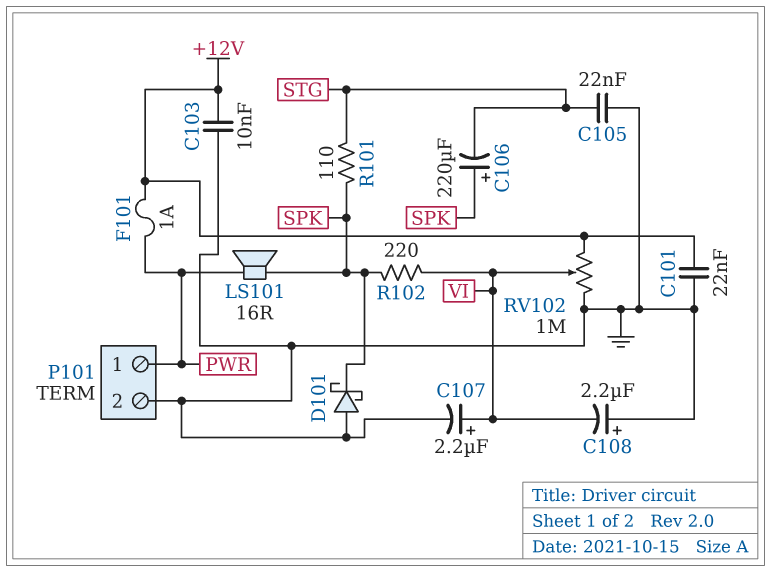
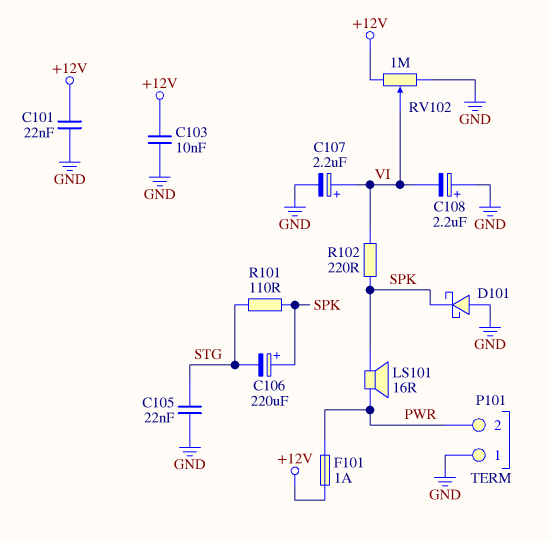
P101 pin 1: PWR -> GND
P101 pin 2: GND -> PWR

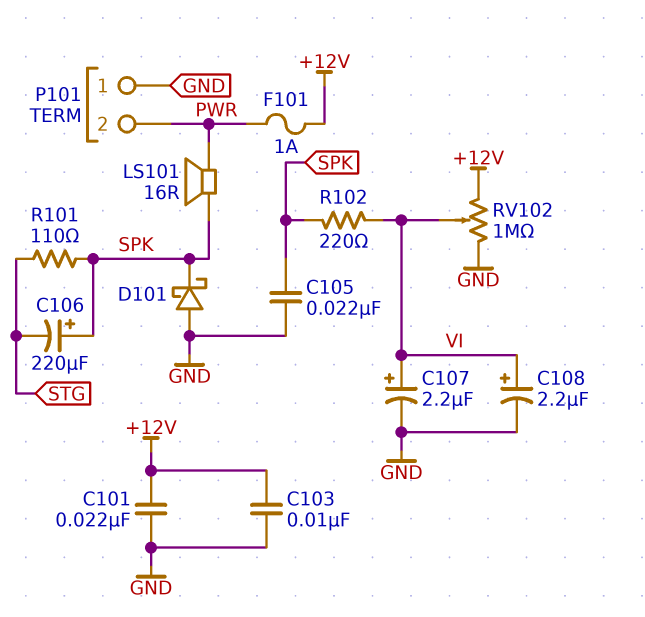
C105: 22nF (GND, STG) -> 22nF (GND, SPK)
C108: 2.2uF (plus GND, minus VI) -> 2.2uF (plus VI, minus GND)

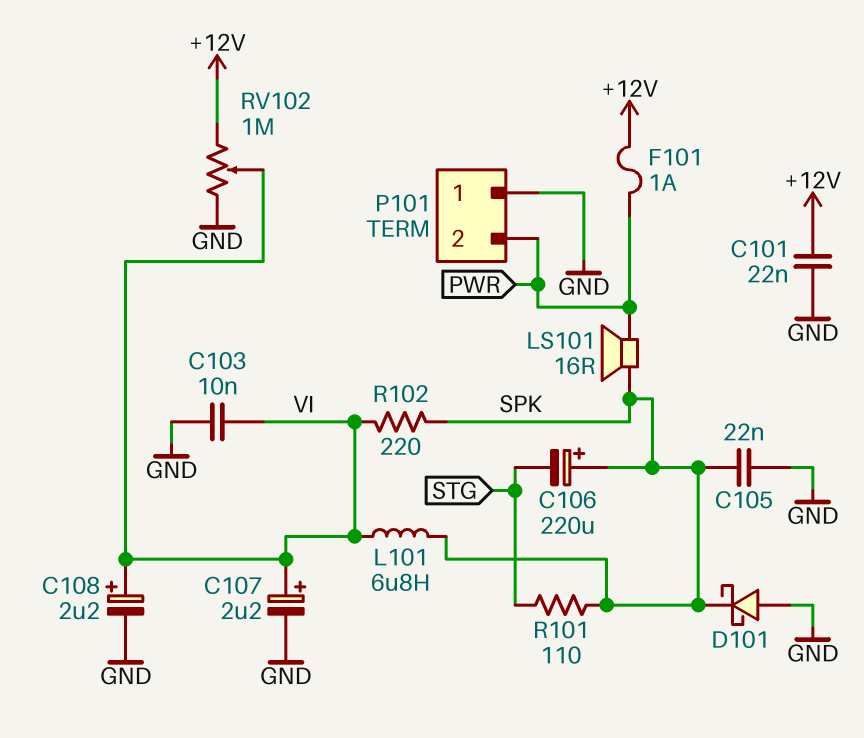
C103: 10nF (+12V, GND) -> 10nF (GND, VI)
L101: none -> 6.8uH (SPK, VI)

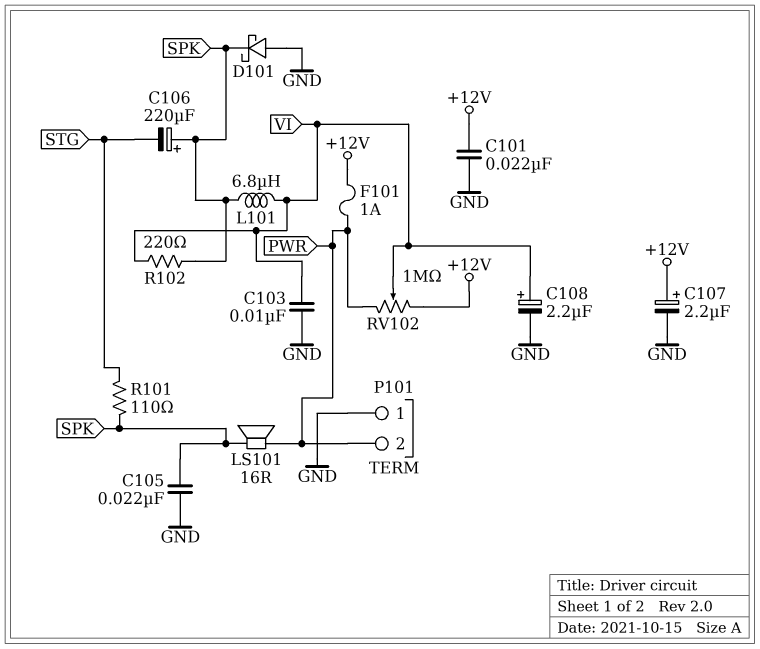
C107: 2.2uF (plus VI, minus GND) -> 2.2uF (plus +12V, minus GND)
RV102: 1M (+12V, GND, wiper VI) -> 1M (+12V, PWR, wiper VI)

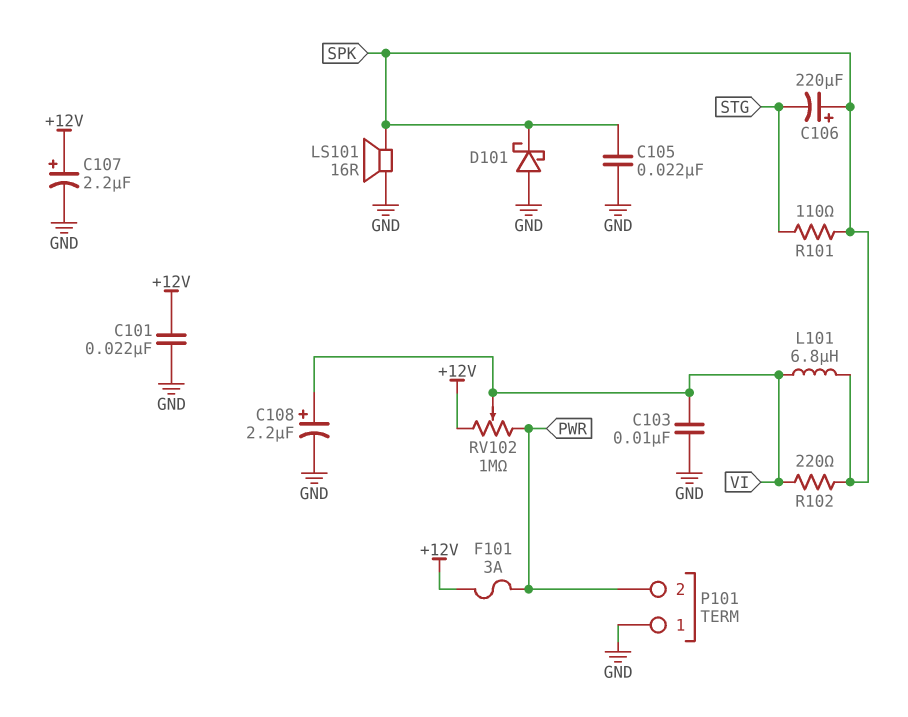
F101: 1A (+12V, PWR) -> 3A (+12V, PWR)
LS101: speaker 16R (PWR, SPK) -> speaker 16R (GND, SPK)

